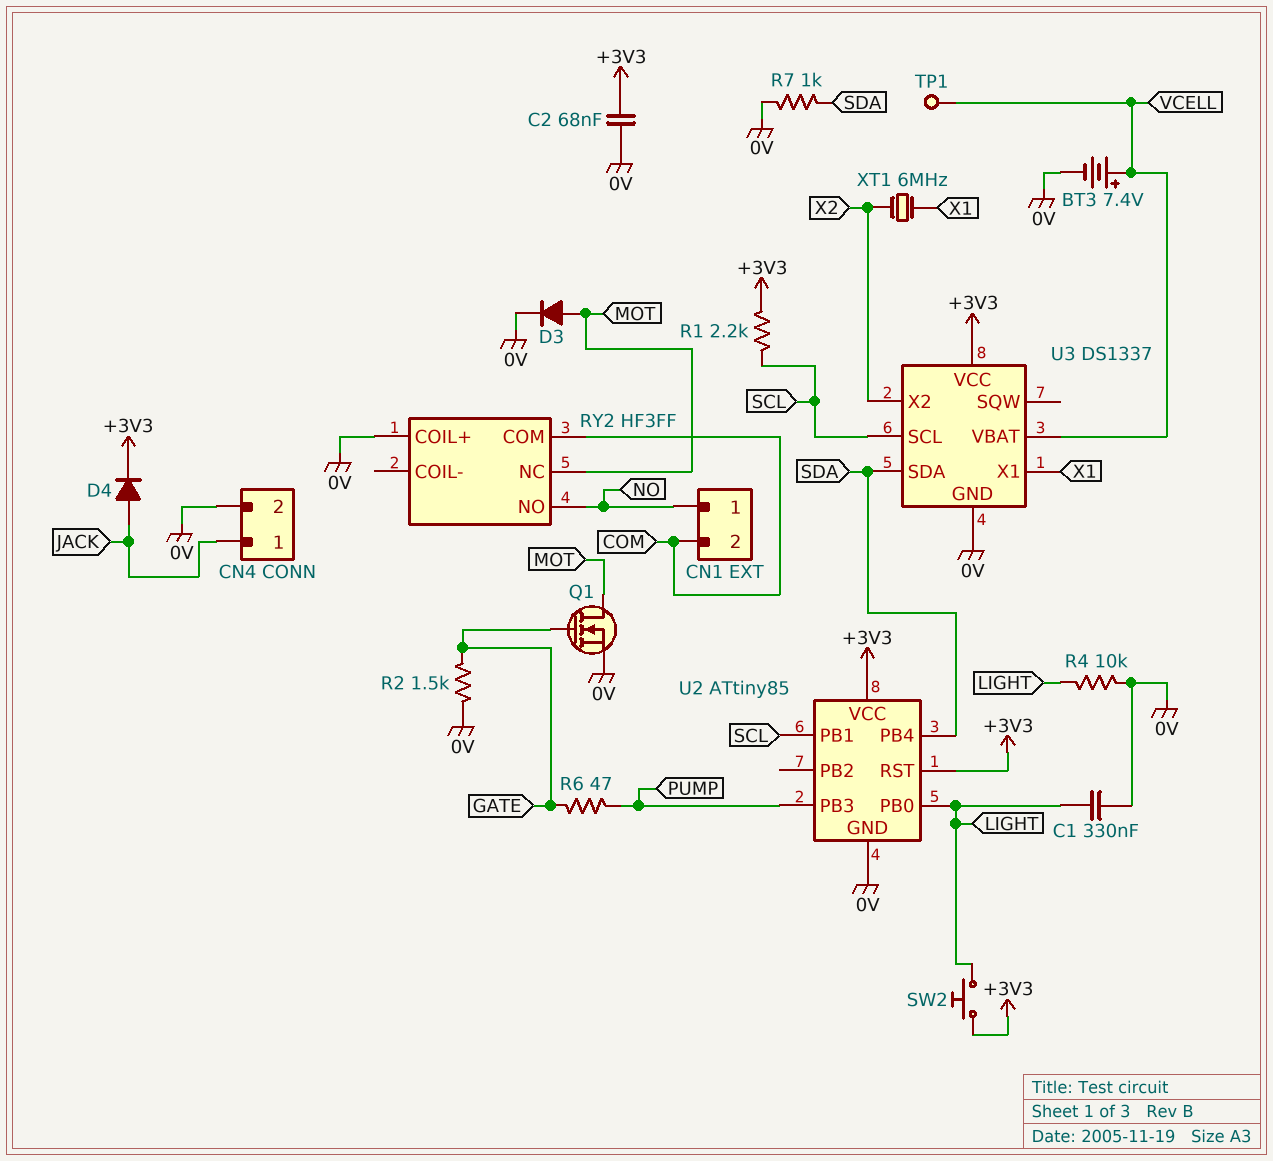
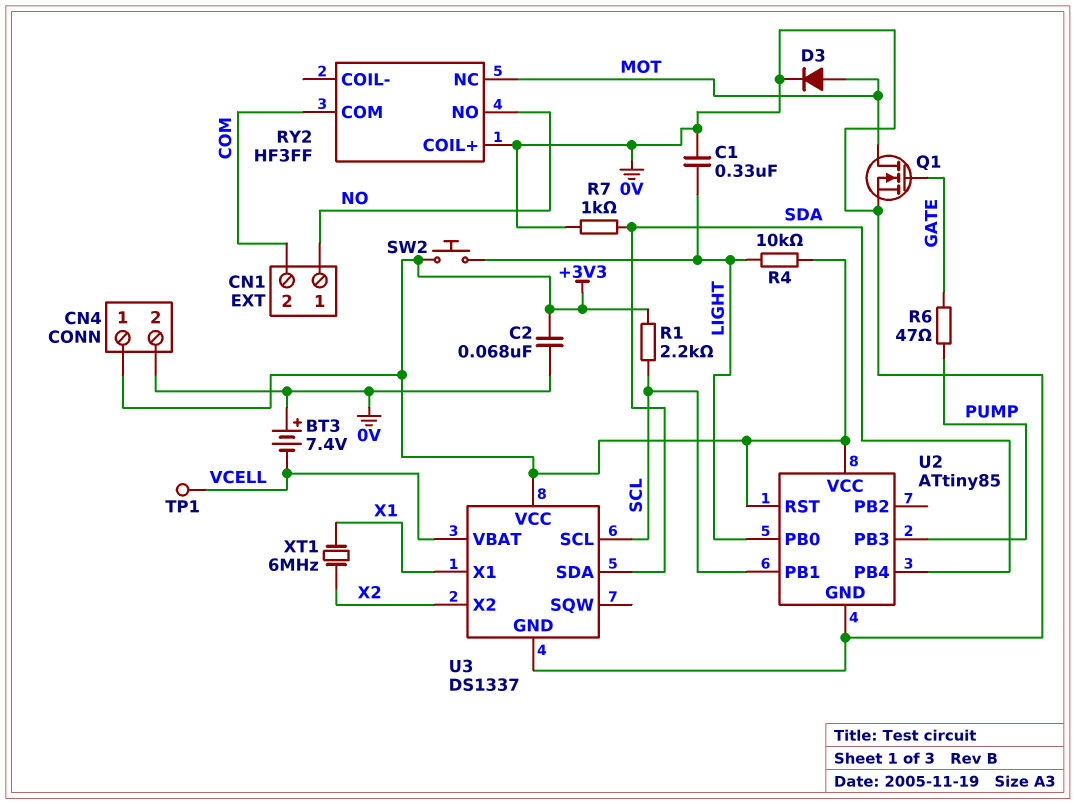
BT3: 7.4V (plus VCELL, minus 0V) -> 7.4V (plus 0V, minus VCELL)
CN4 pin 1: JACK -> +3V3
D4: diode (A JACK, K +3V3) -> none
R2: 1.5k (0V, GATE) -> none
R4: 10k (0V, LIGHT) -> 10k (+3V3, LIGHT)

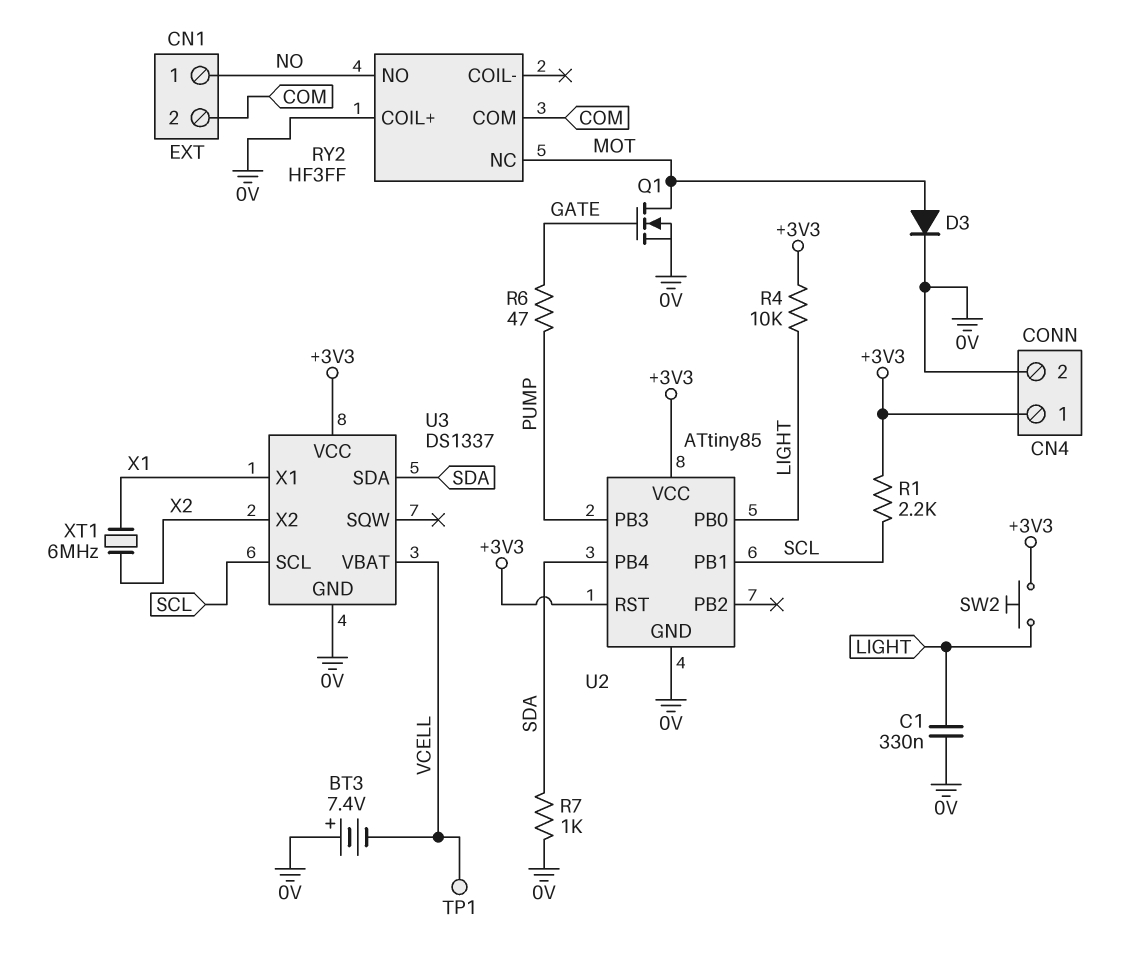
C2: 68nF (+3V3, 0V) -> none

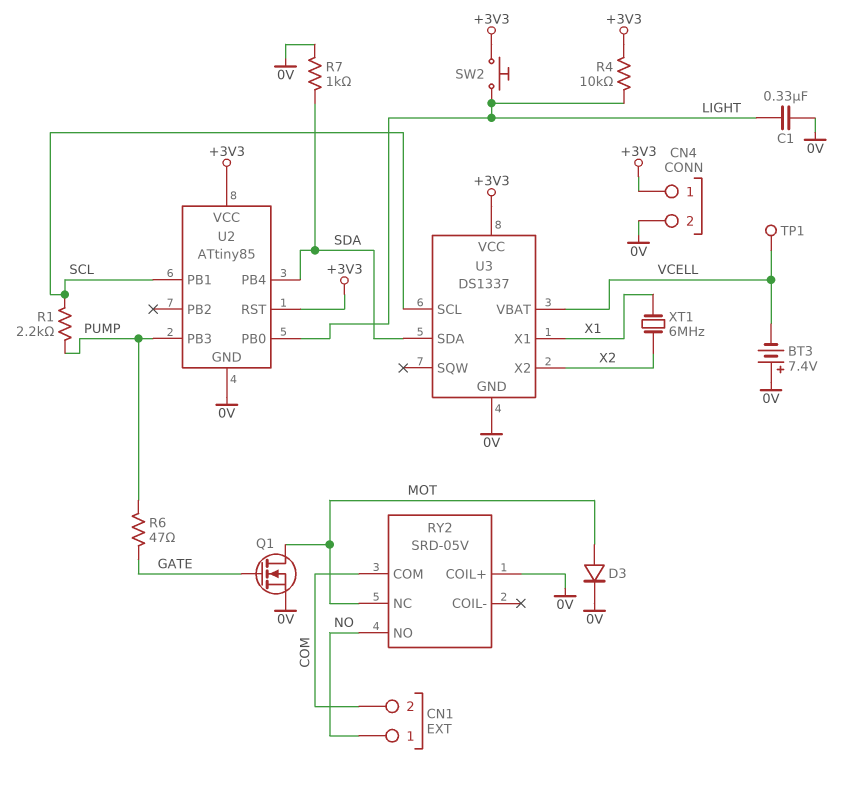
R1: 2.2k (+3V3, SCL) -> 2.2k (PUMP, SCL)
RY2: HF3FF -> SRD-05V

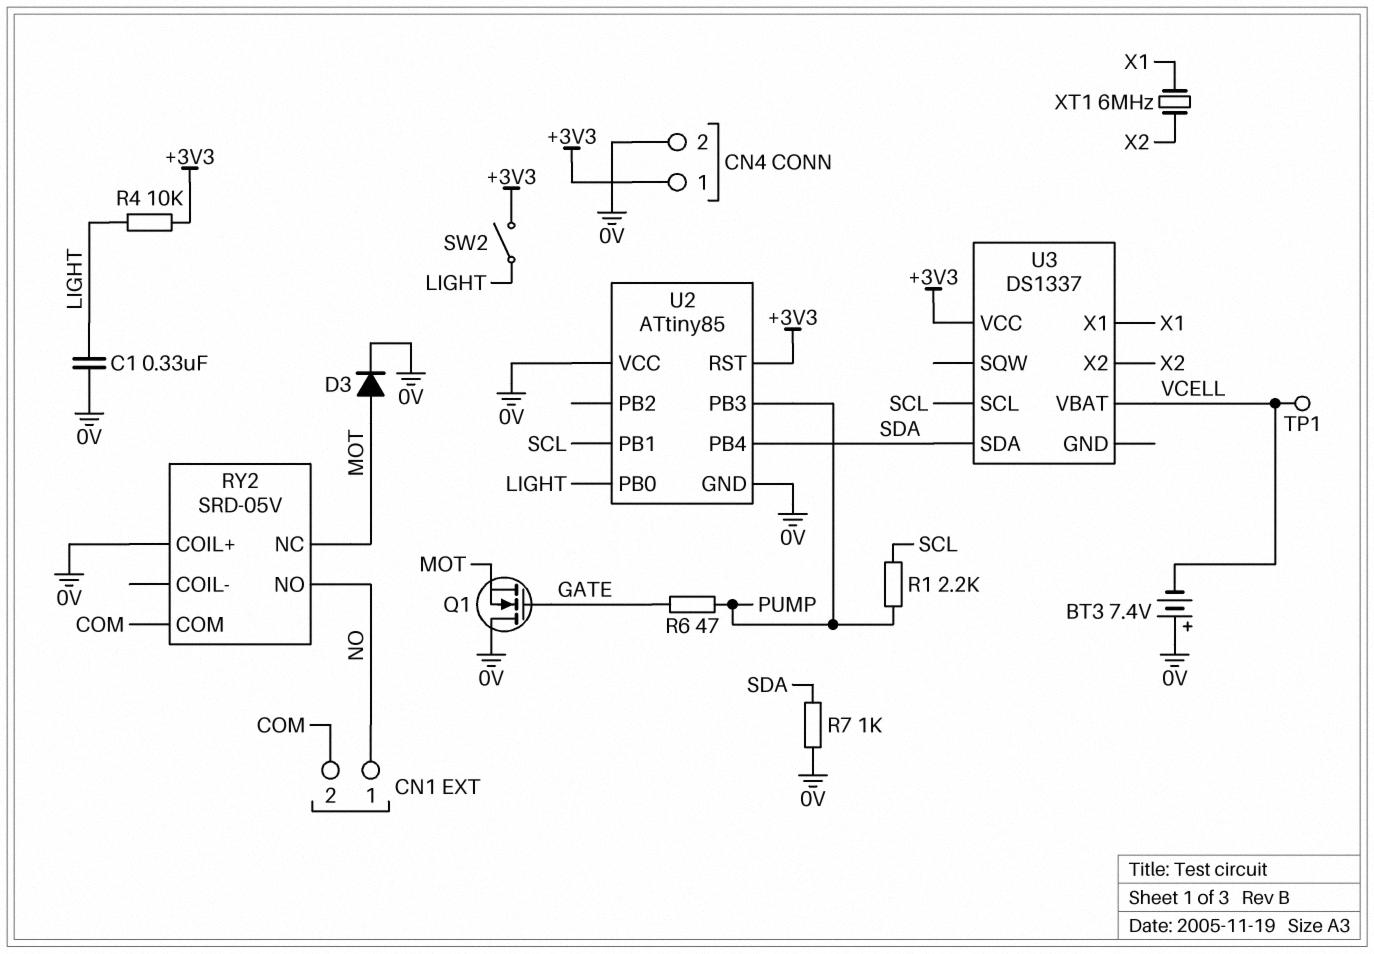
Q1: NMOS (G GATE, D MOT, S 0V) -> NMOS (G GATE, D 0V, S MOT)
SW2: button (+3V3, LIGHT) -> switch (+3V3, LIGHT)
U2 pin VCC: +3V3 -> 0V
U3 pin GND: 0V -> none

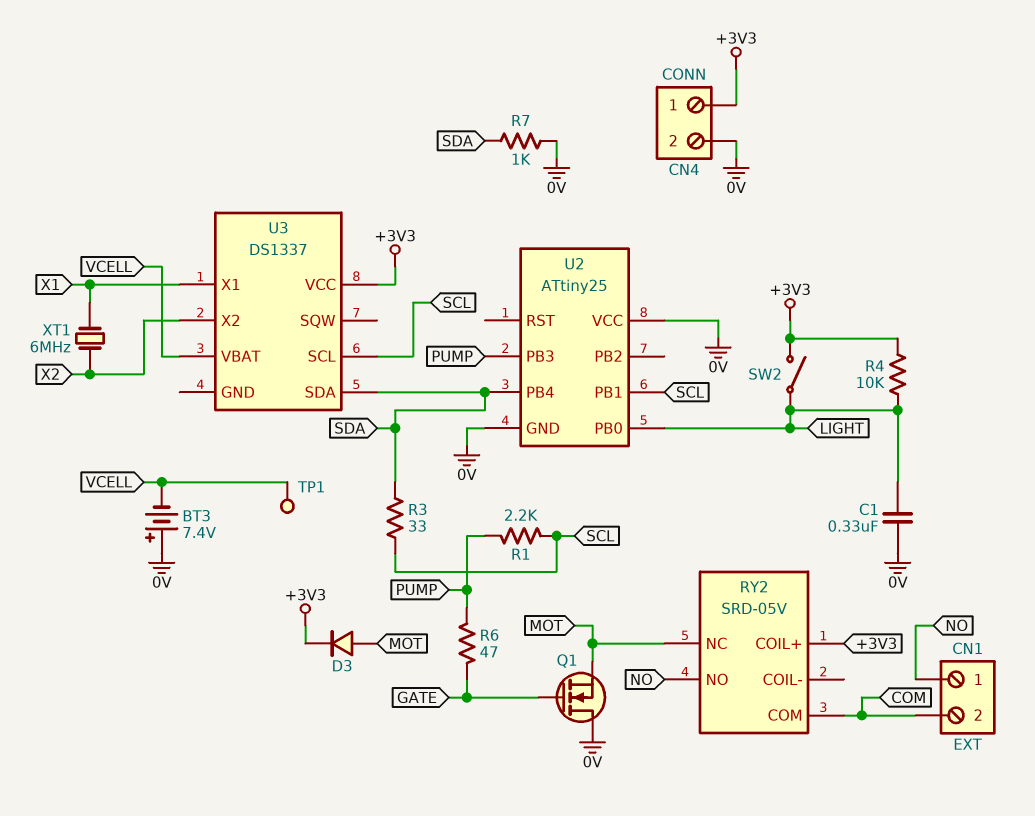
D3: diode (A MOT, K 0V) -> diode (A MOT, K +3V3)
R3: none -> 33 (SCL, SDA)
RY2 pin COIL+: 0V -> +3V3
U2: ATtiny85 -> ATtiny25
U2 pin RST: +3V3 -> none

